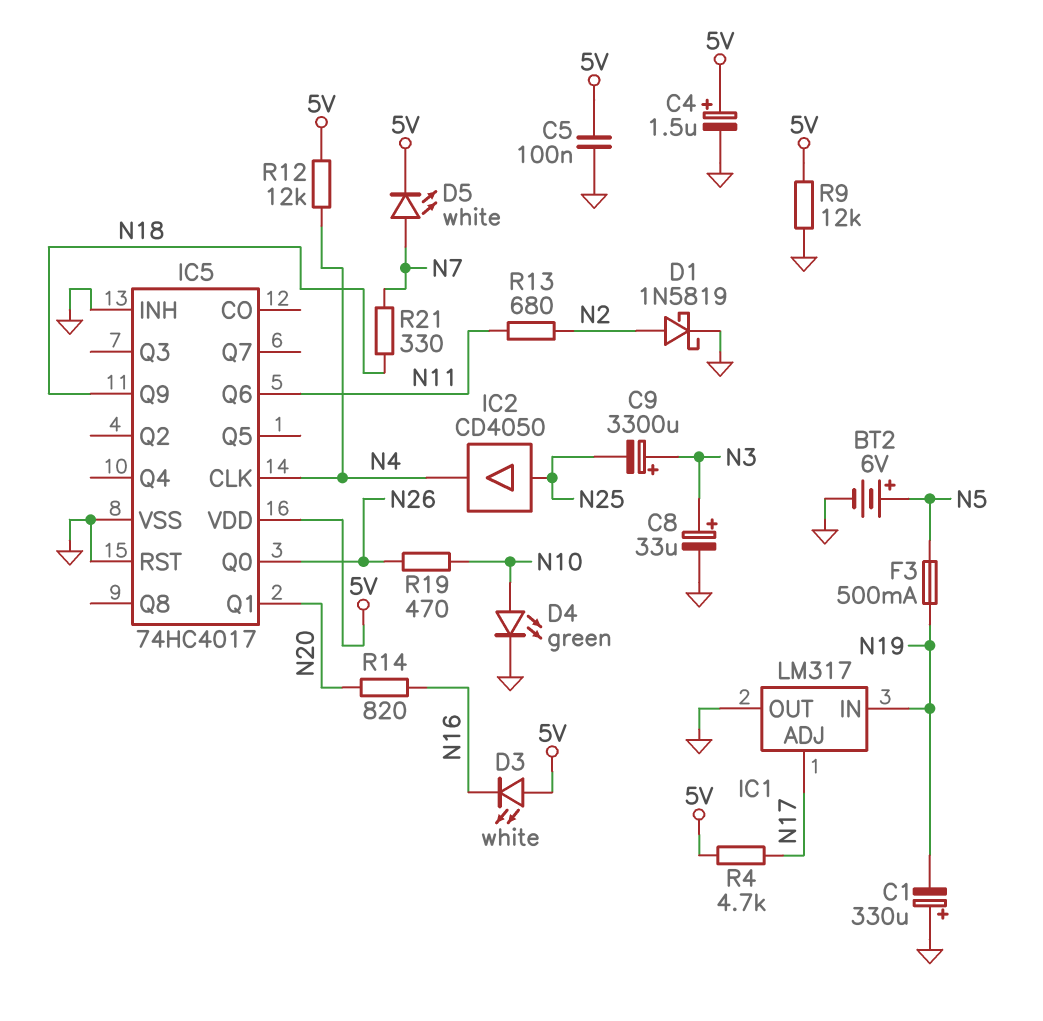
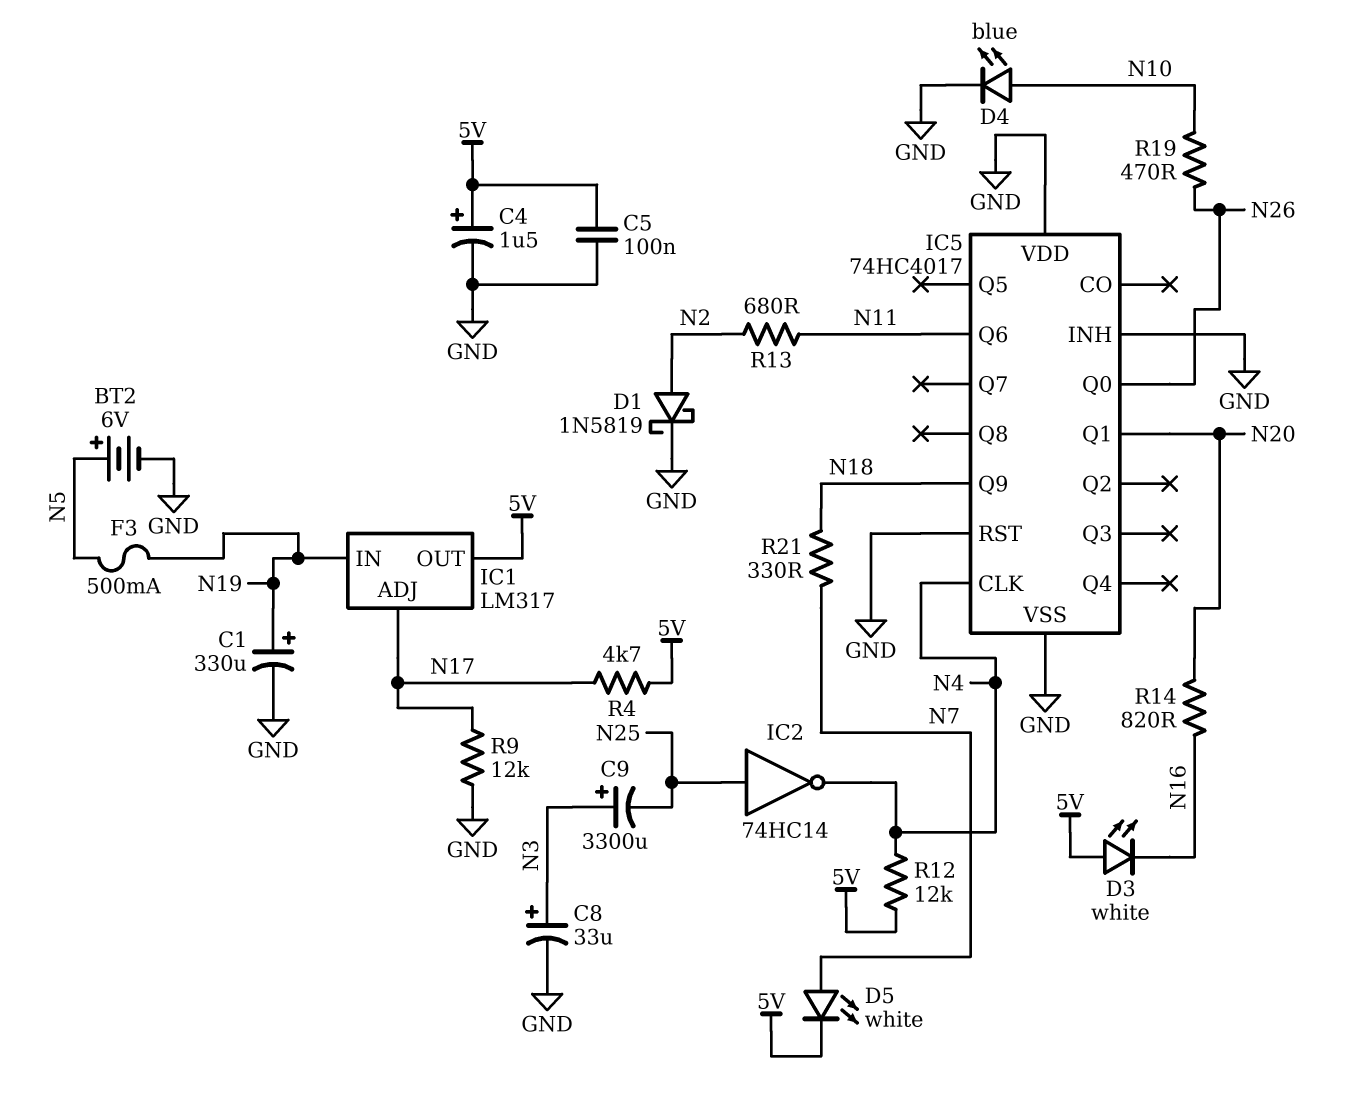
C1: 330uF (plus GND, minus N19) -> 330uF (plus N19, minus GND)
D4: LED green (A N10, K GND) -> LED blue (A N10, K GND)
IC1 pin OUT: GND -> 5V
IC2: buffer CD4050 (in N25, out N4) -> NOT 74HC14 (in N25, out N4)
IC5 pin VDD: 5V -> GND
R9: 12k (5V, GND) -> 12k (GND, N17)

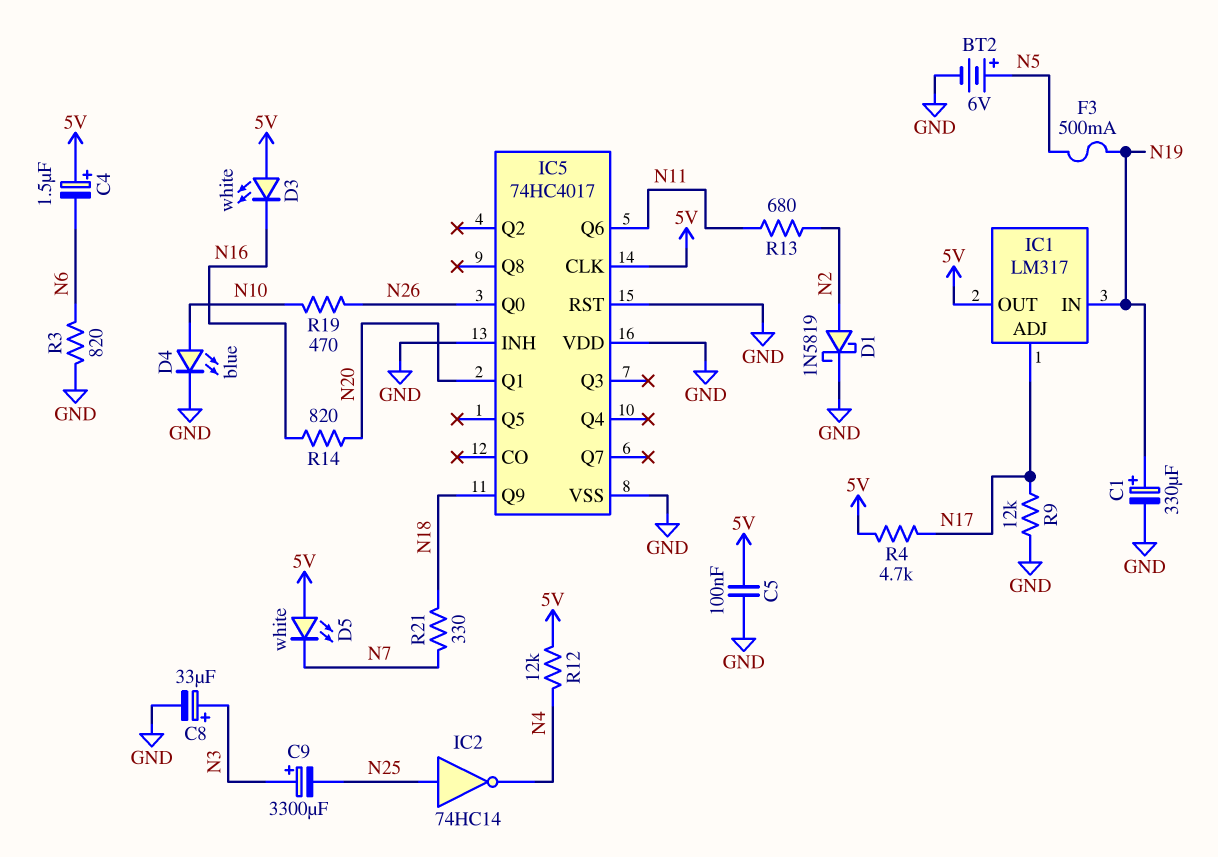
C4: 1.5uF (plus 5V, minus GND) -> 1.5uF (plus 5V, minus N6)
D5: LED white (A N7, K 5V) -> LED white (A 5V, K N7)
IC5 pin CLK: N4 -> 5V
R3: none -> 820 (GND, N6)

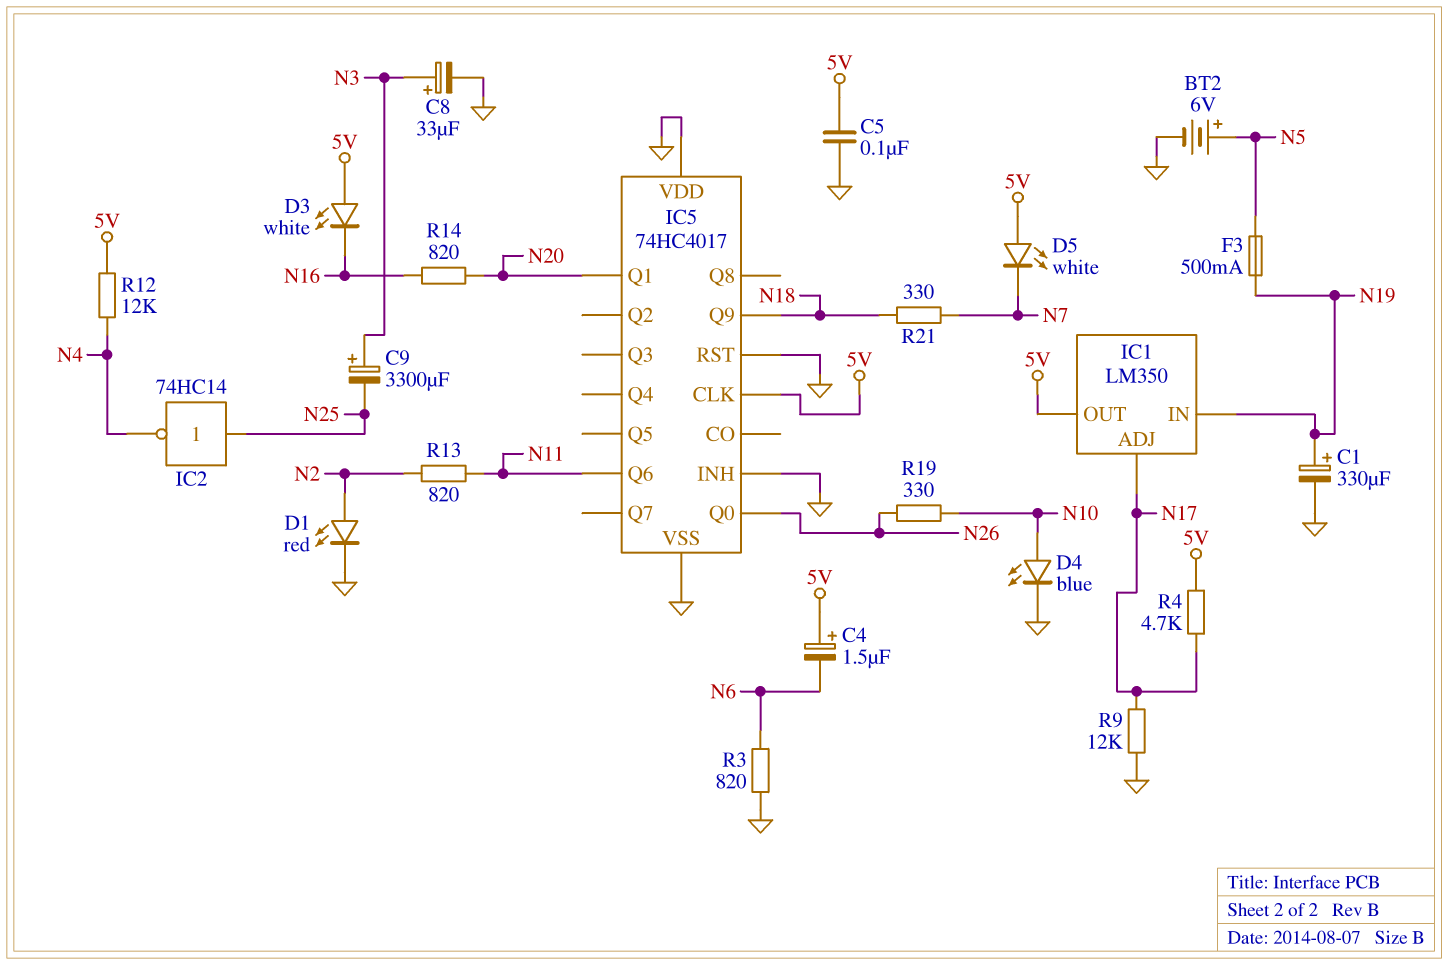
D1: schottky 1N5819 (A N2, K GND) -> LED red (A N2, K GND)
IC1: LM317 -> LM350
R13: 680 (N2, N11) -> 820 (N2, N11)
R19: 470 (N10, N26) -> 330 (N10, N26)

